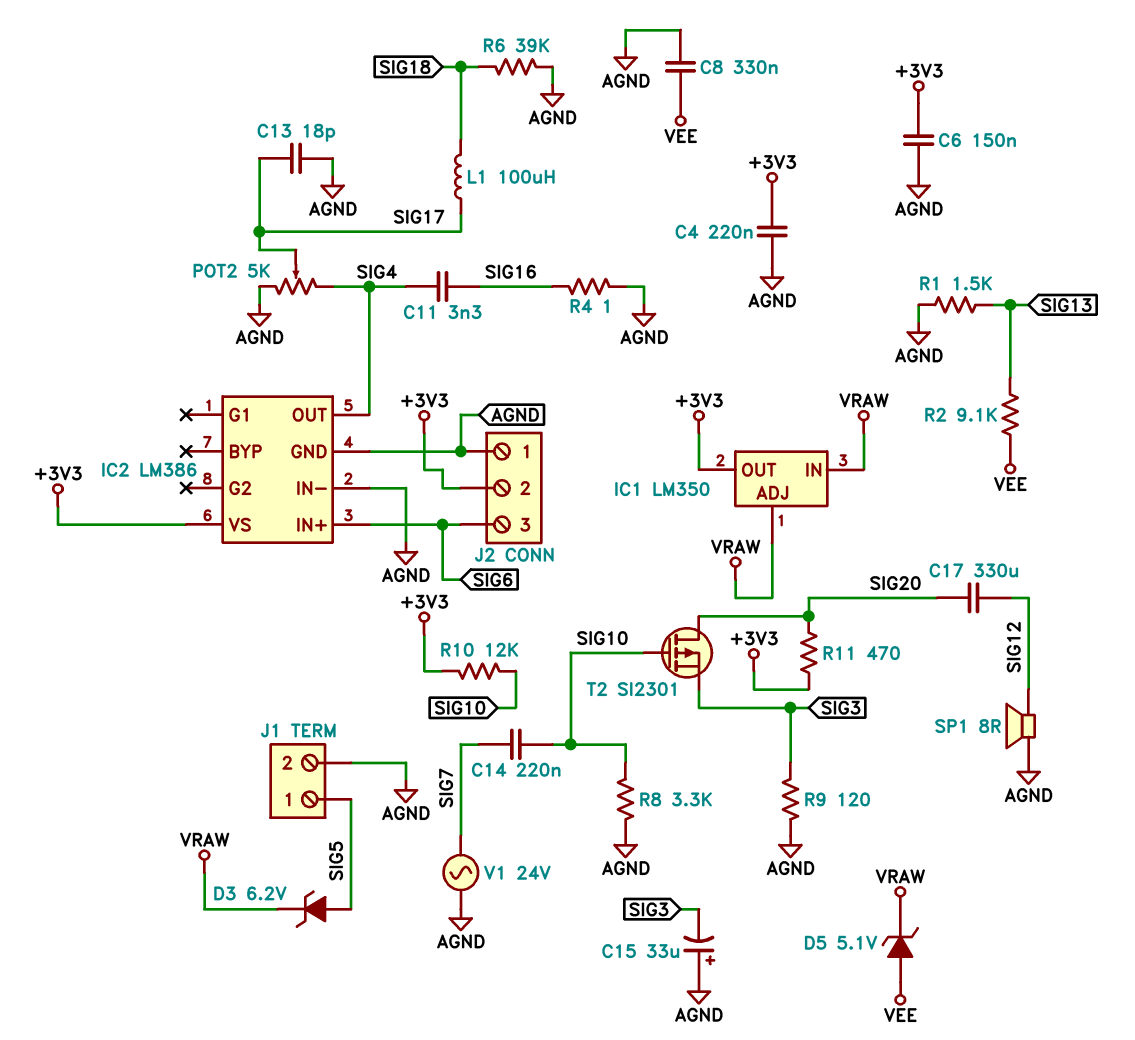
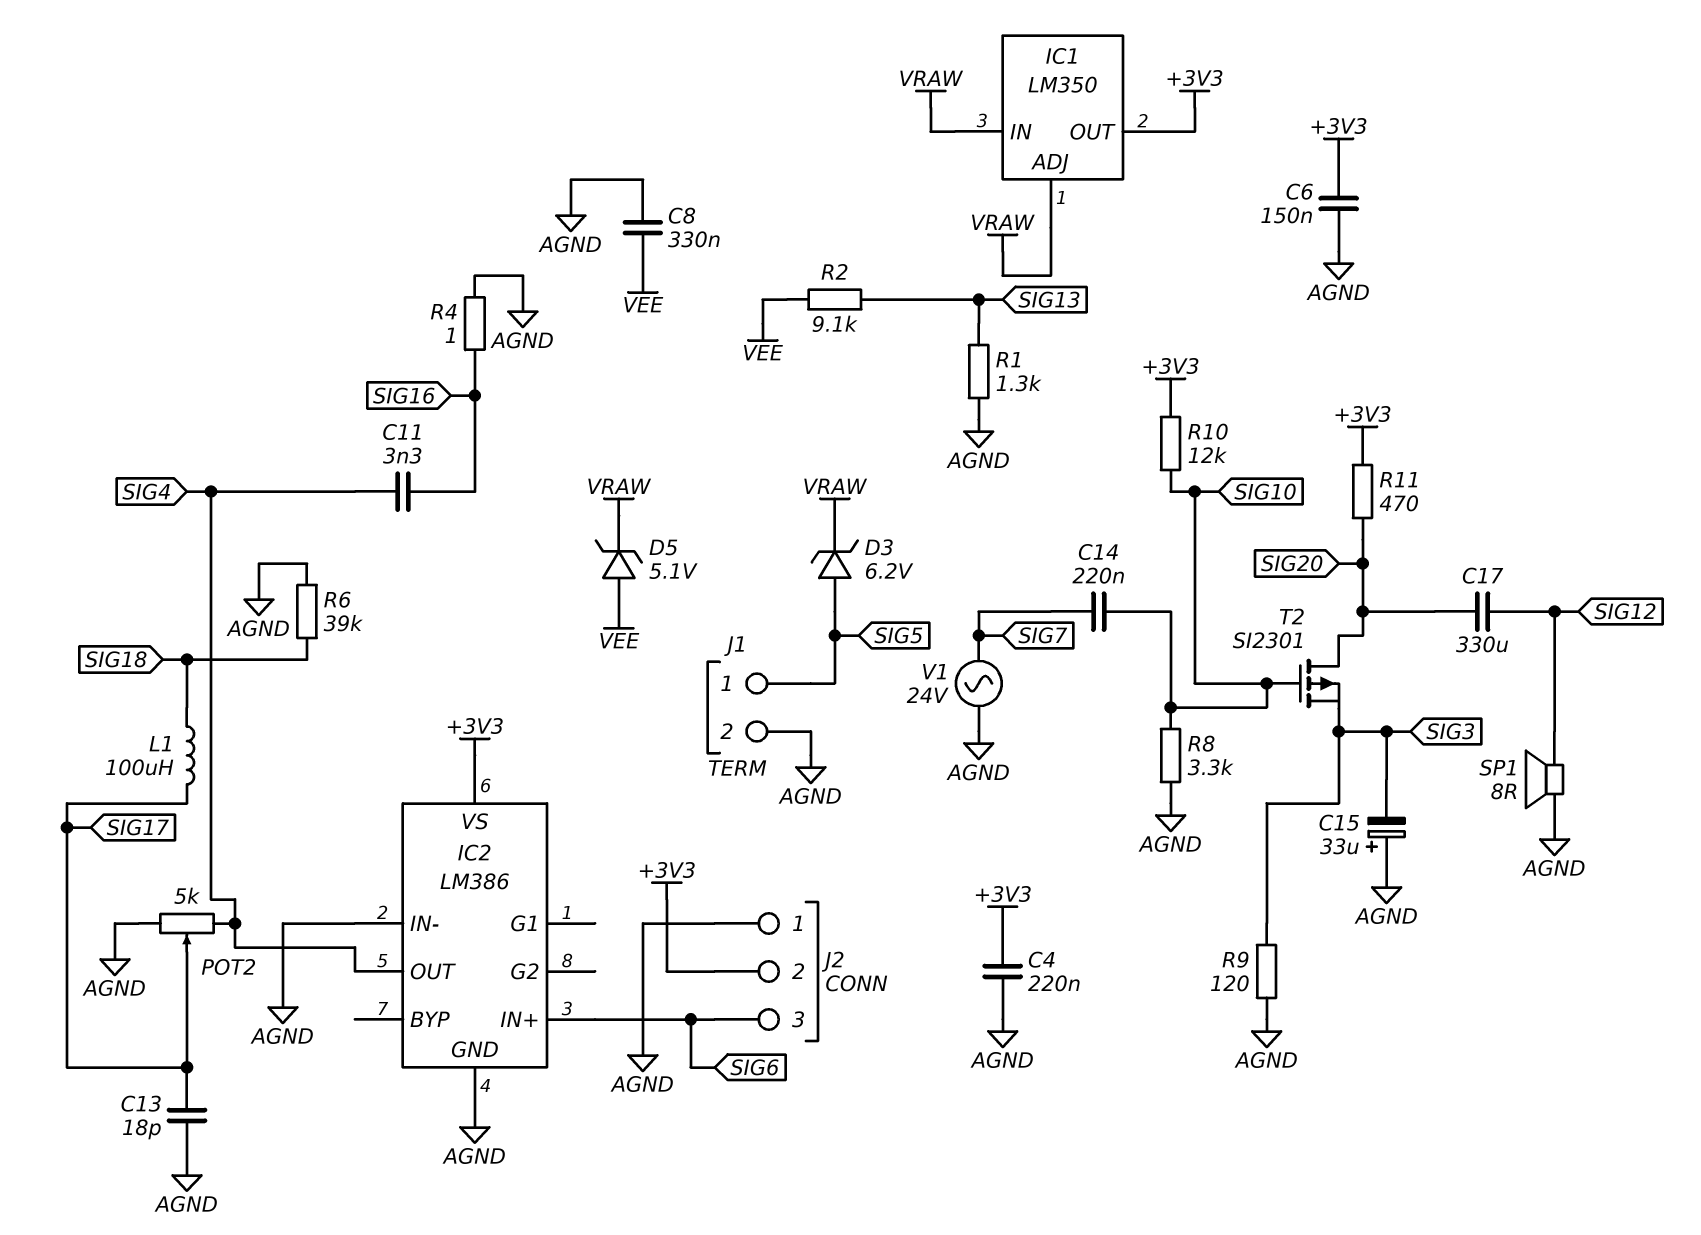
R1: 1.5k (AGND, SIG13) -> 1.3k (AGND, SIG13)

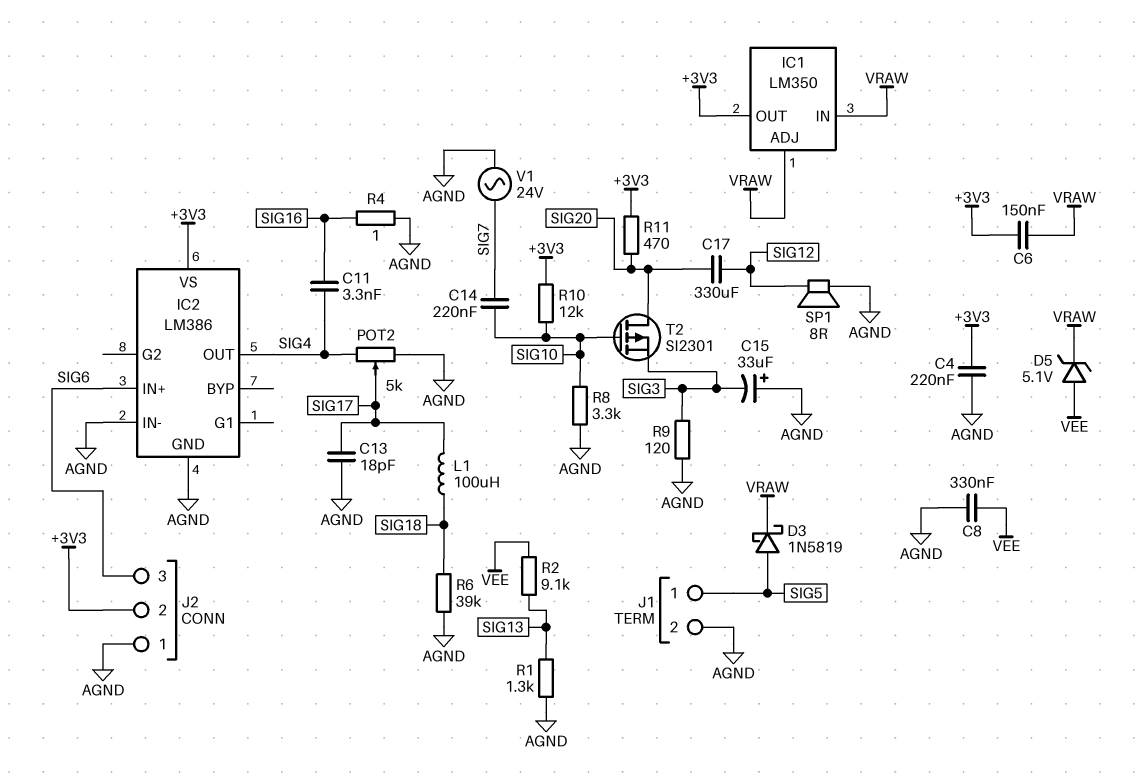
C6: 150nF (+3V3, AGND) -> 150nF (+3V3, VRAW)
D3: zener 6.2V (A SIG5, K VRAW) -> schottky 1N5819 (A SIG5, K VRAW)

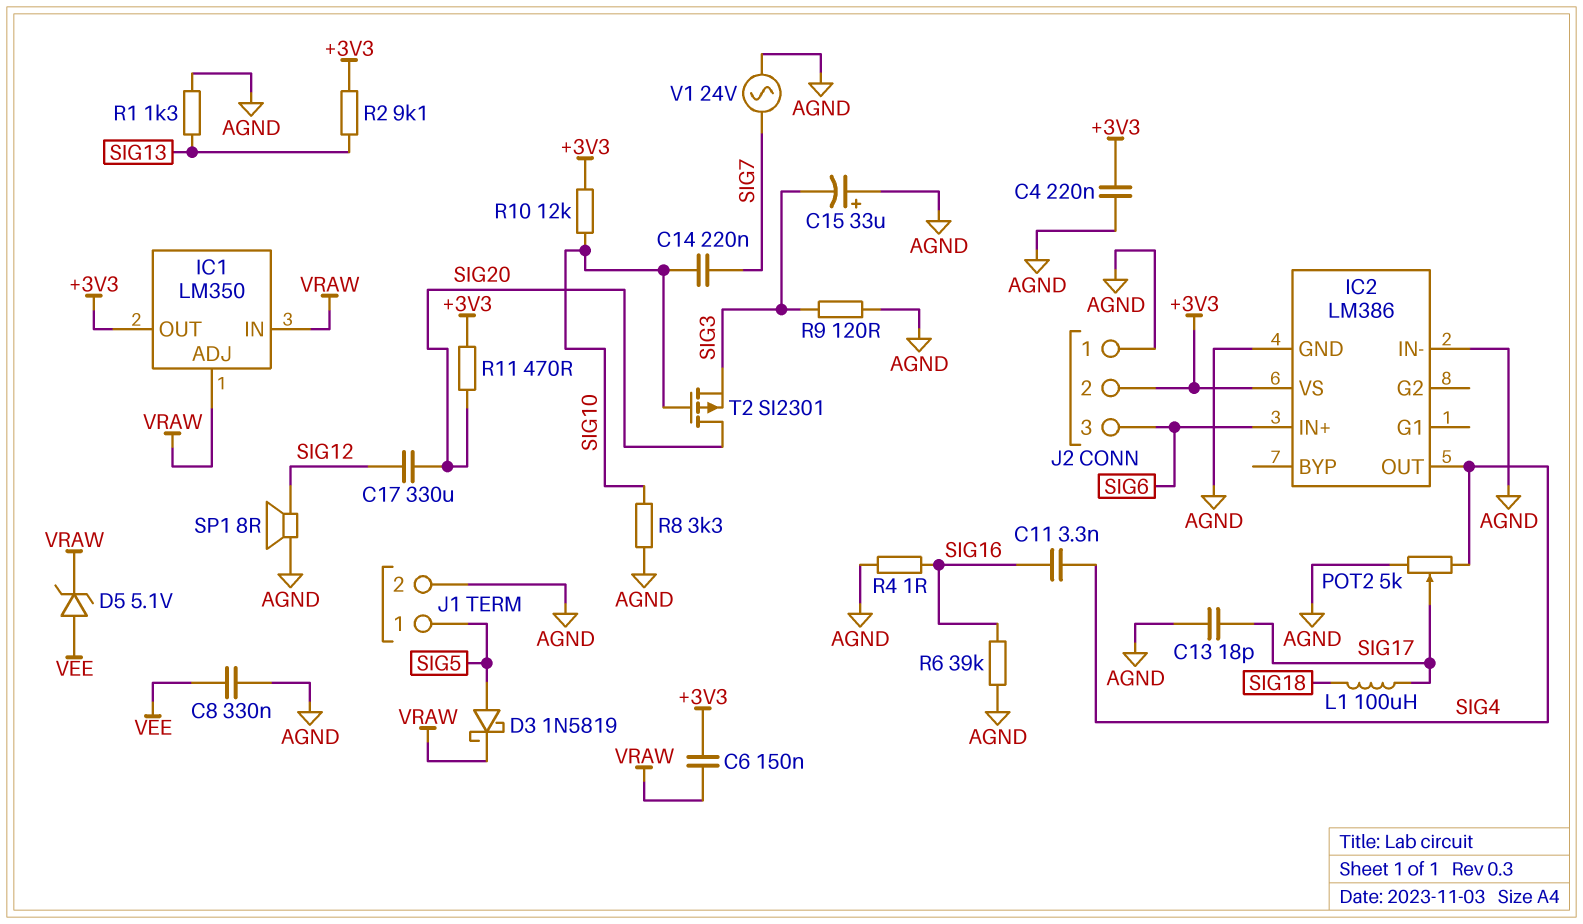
R2: 9.1k (SIG13, VEE) -> 9.1k (+3V3, SIG13)
R6: 39k (AGND, SIG18) -> 39k (AGND, SIG16)

